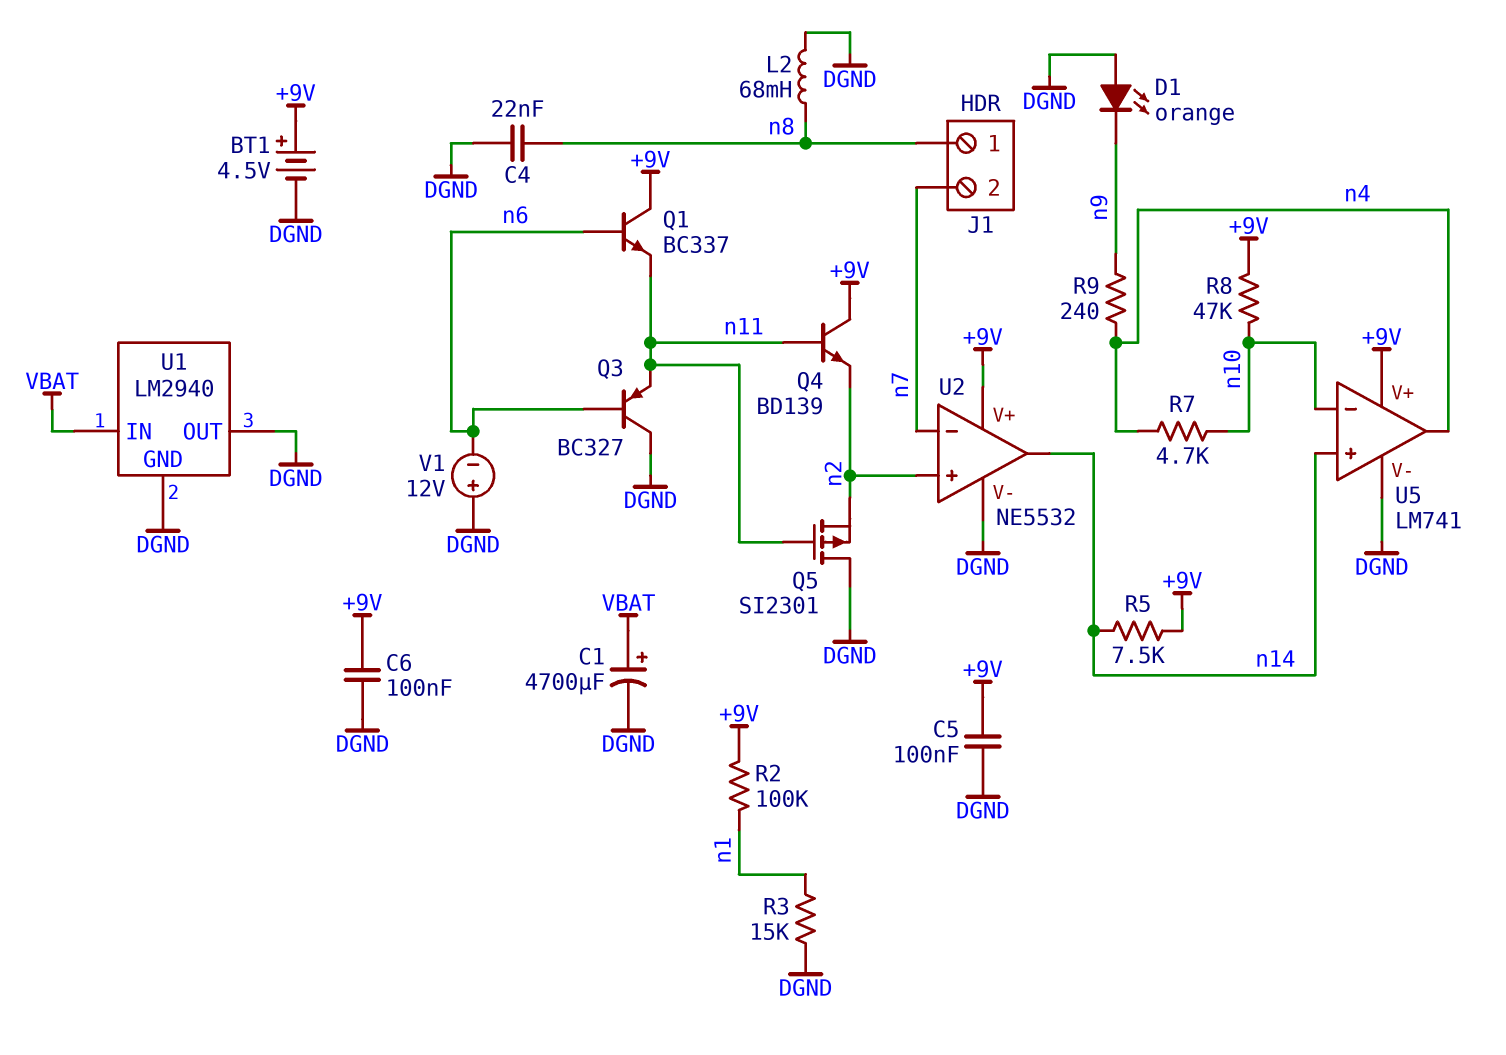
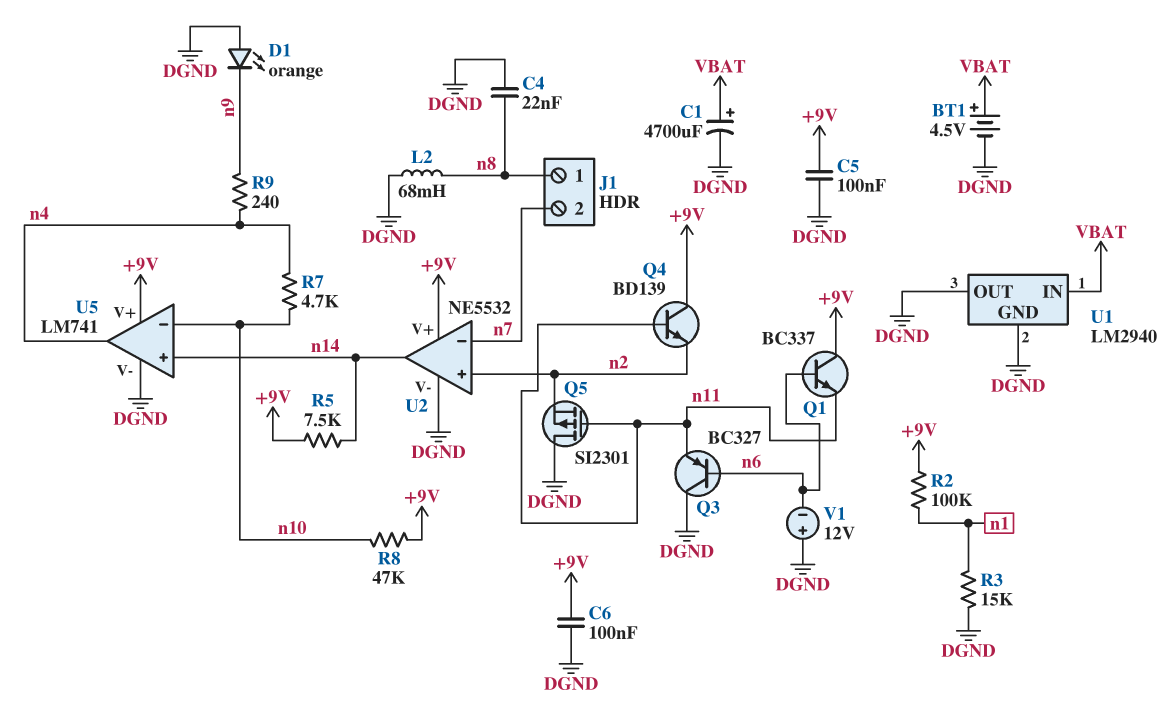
BT1: 4.5V (plus +9V, minus DGND) -> 4.5V (plus VBAT, minus DGND)

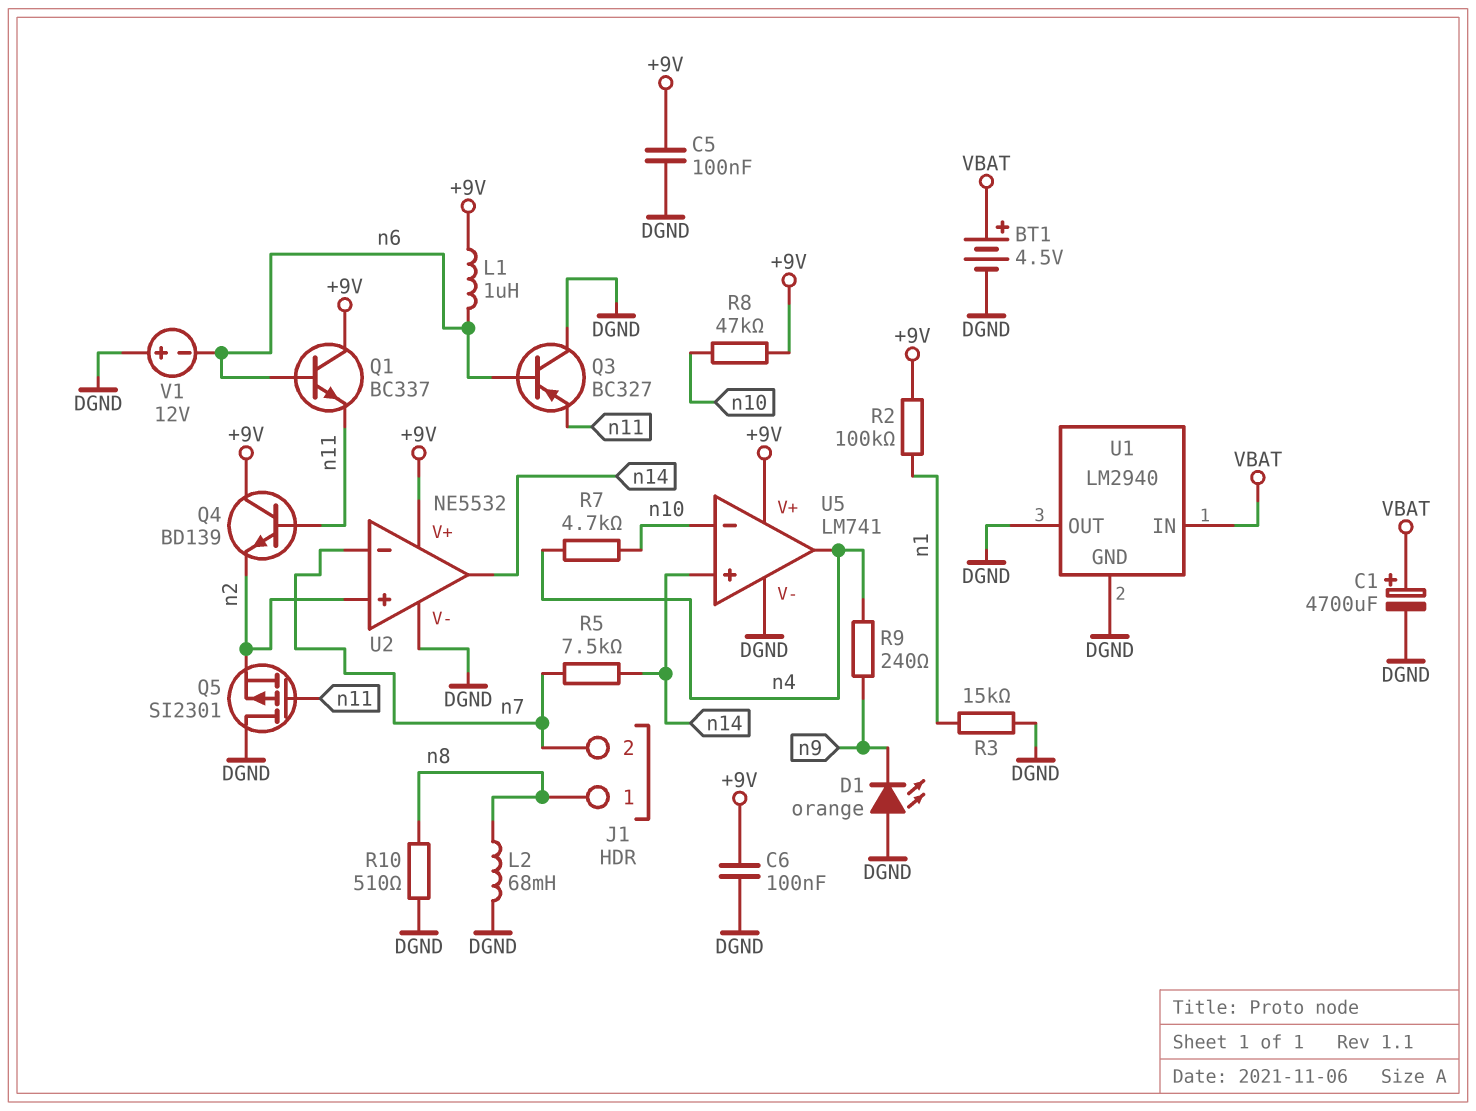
C4: 22nF (DGND, n8) -> none
L1: none -> 1uH (+9V, n6)
R5: 7.5k (+9V, n14) -> 7.5k (n7, n14)
R10: none -> 510 (DGND, n8)

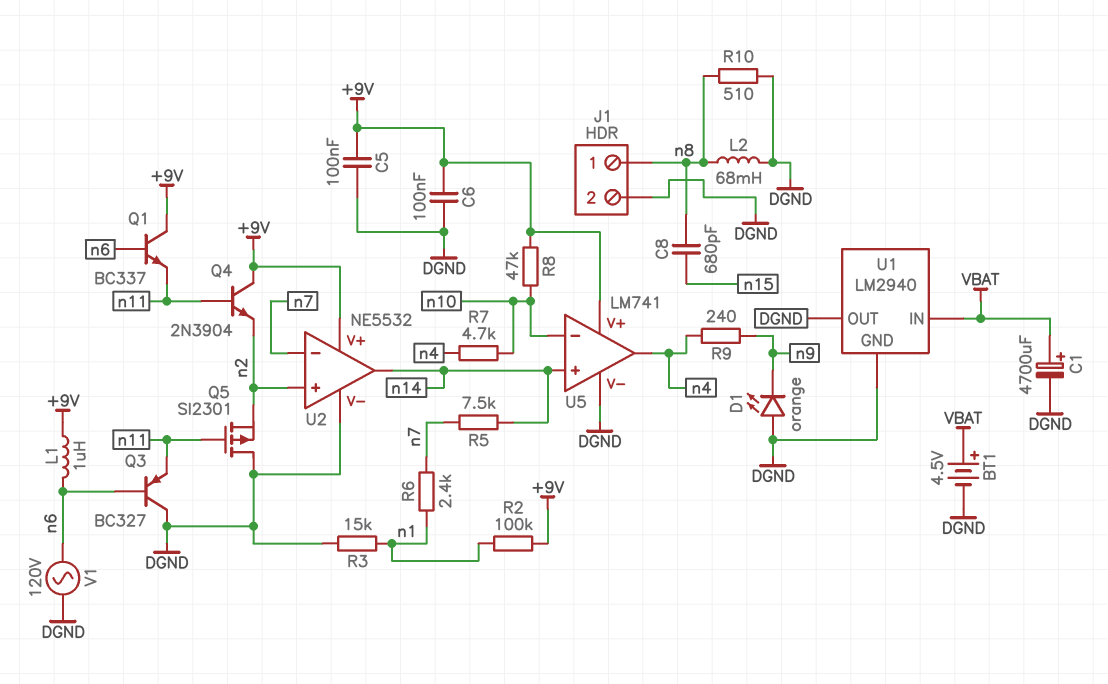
C8: none -> 680pF (n8, n15)
J1 pin 2: n7 -> DGND
Q4: NPN BD139 (B n11, C +9V, E n2) -> NPN 2N3904 (B n11, C +9V, E n2)
R6: none -> 2.4k (n1, n7)
V1: 12V (plus DGND, minus n6) -> AC 120V (DGND, n6)

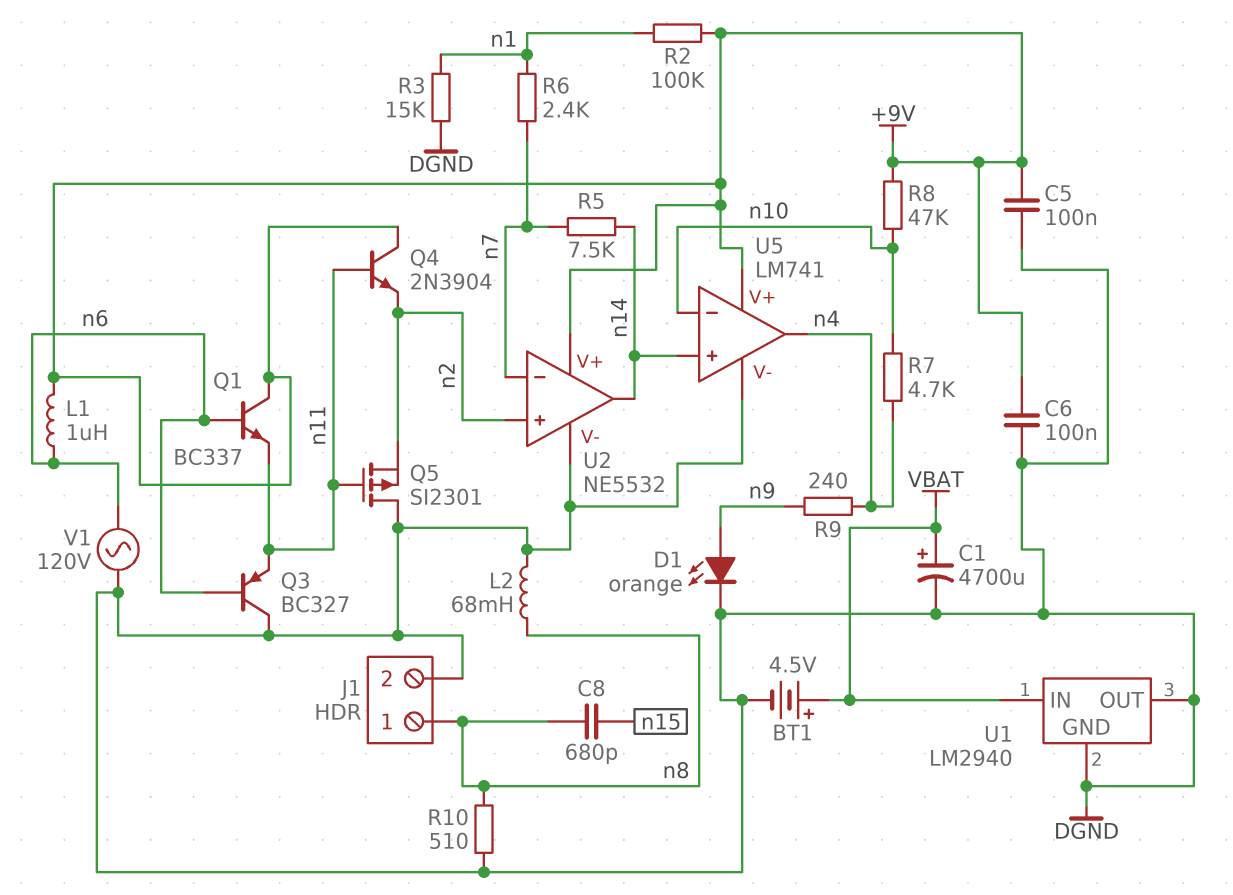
D1: LED orange (A DGND, K n9) -> LED orange (A n9, K DGND)

